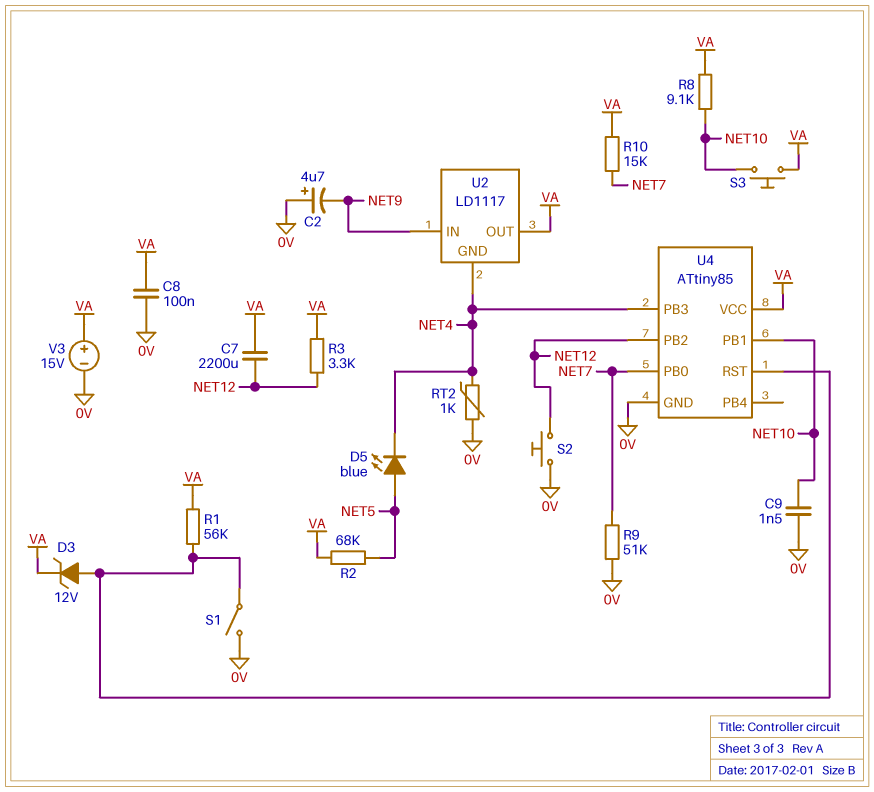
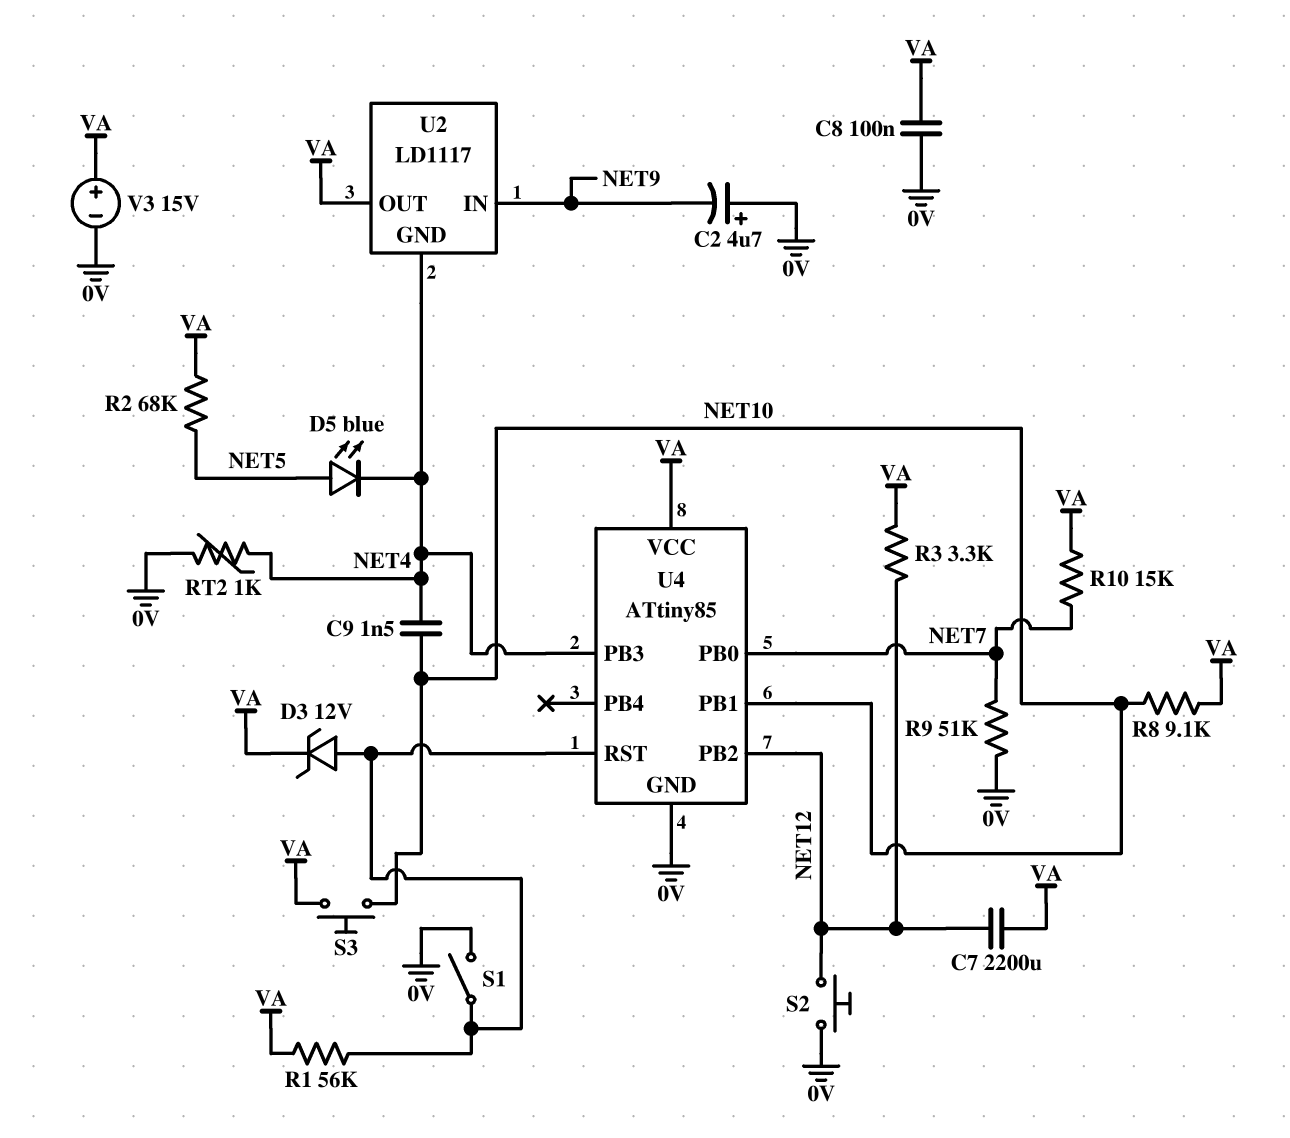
C9: 1.5nF (0V, NET10) -> 1.5nF (NET4, NET10)

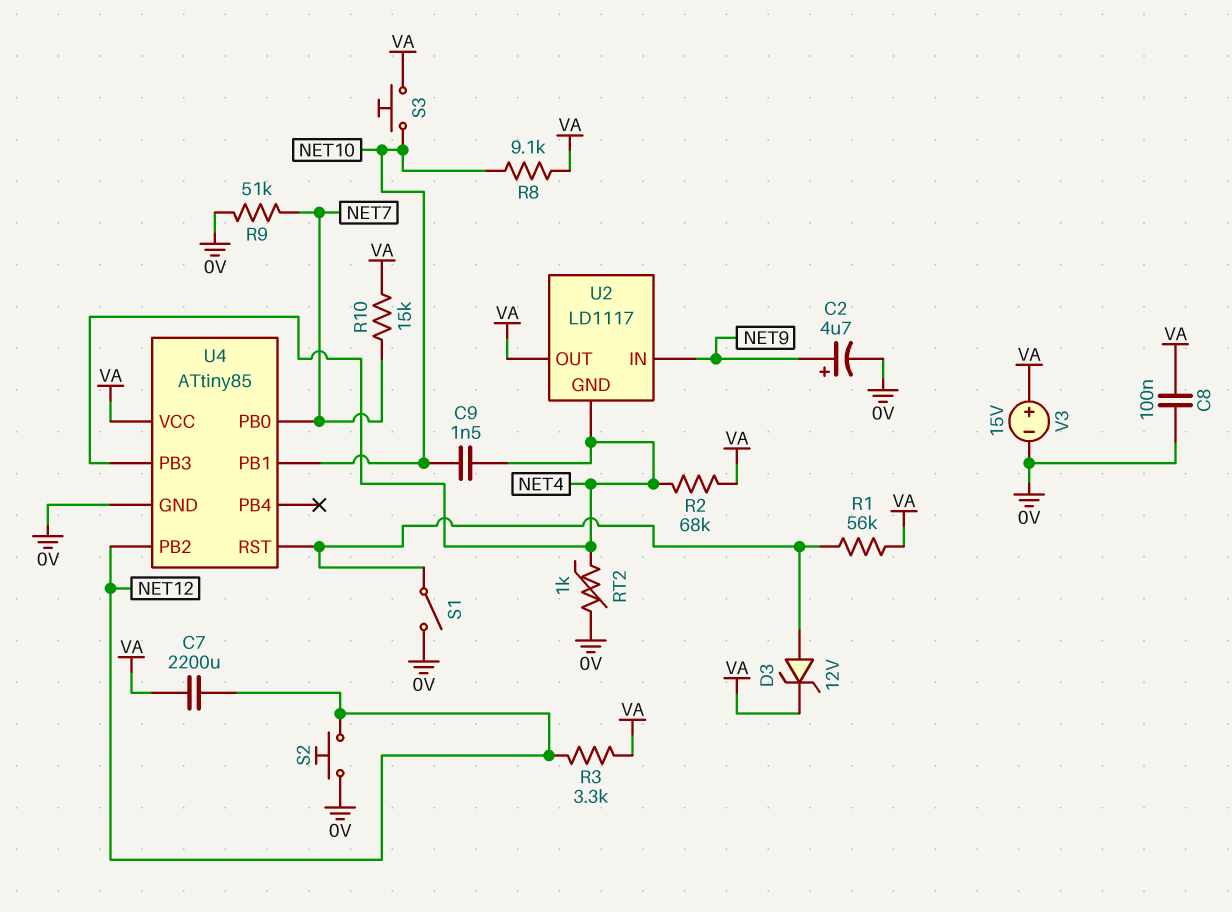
C2: 4.7uF (plus 0V, minus NET9) -> 4.7uF (plus NET9, minus 0V)
D5: LED blue (A NET5, K NET4) -> none
R2: 68k (NET5, VA) -> 68k (NET4, VA)

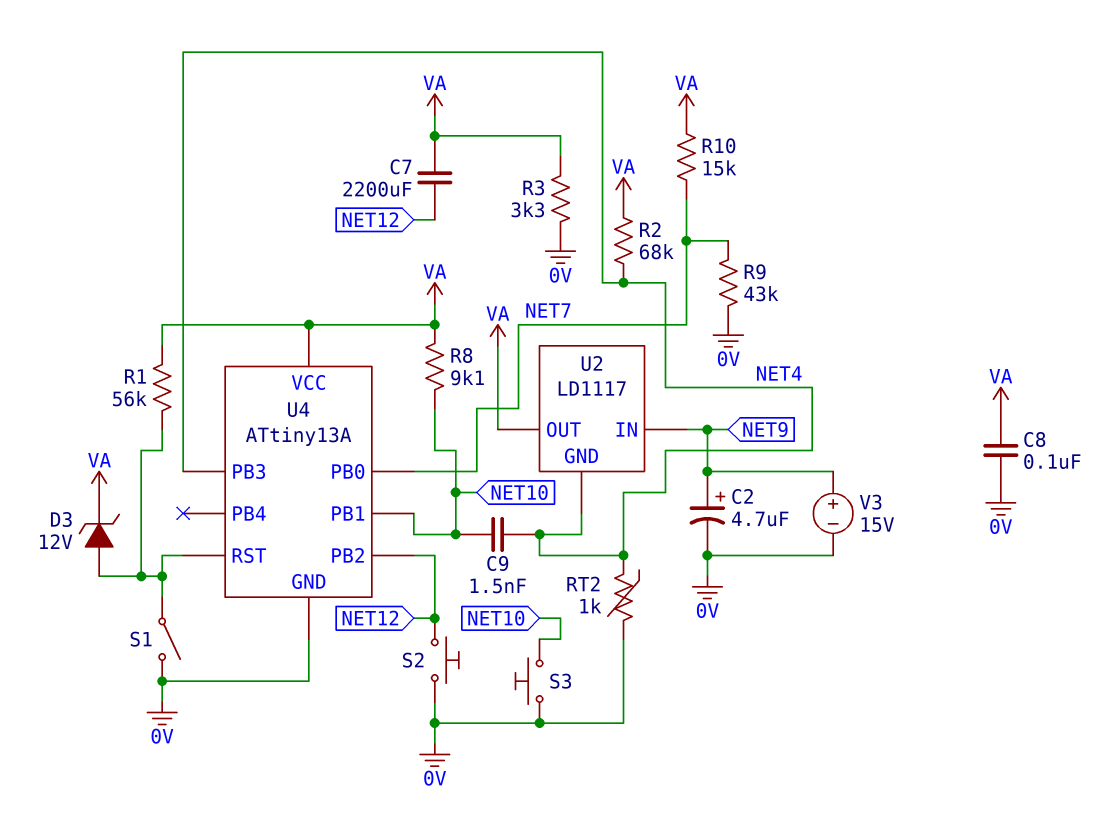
R3: 3.3k (NET12, VA) -> 3.3k (0V, VA)
R9: 51k (0V, NET7) -> 43k (0V, NET7)
S3: button (NET10, VA) -> button (0V, NET10)
U4: ATtiny85 -> ATtiny13A
V3: 15V (plus VA, minus 0V) -> 15V (plus NET9, minus 0V)

